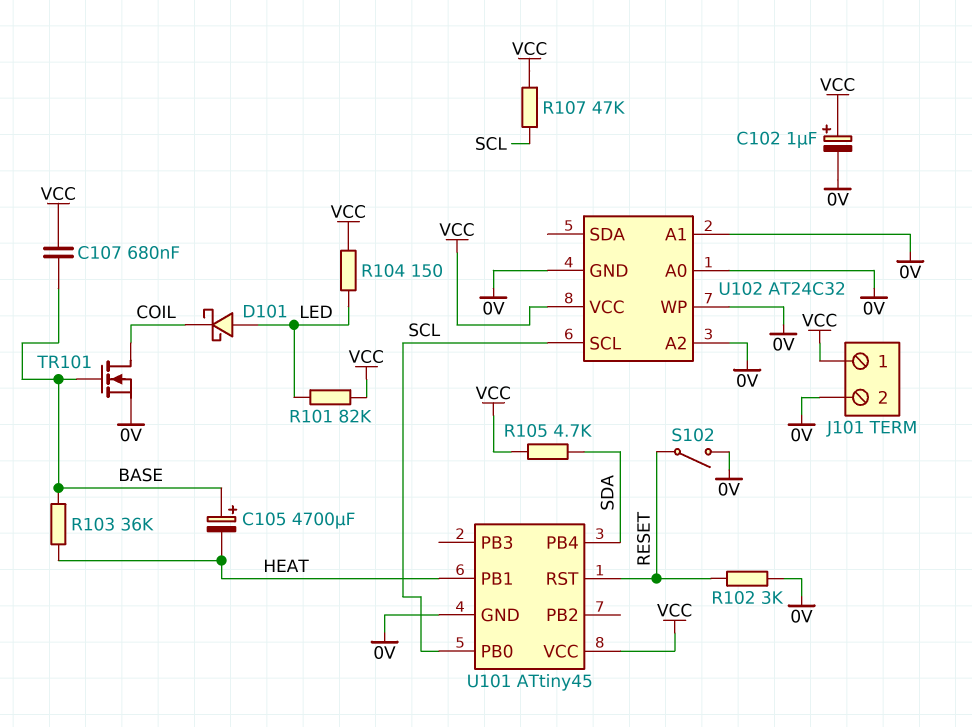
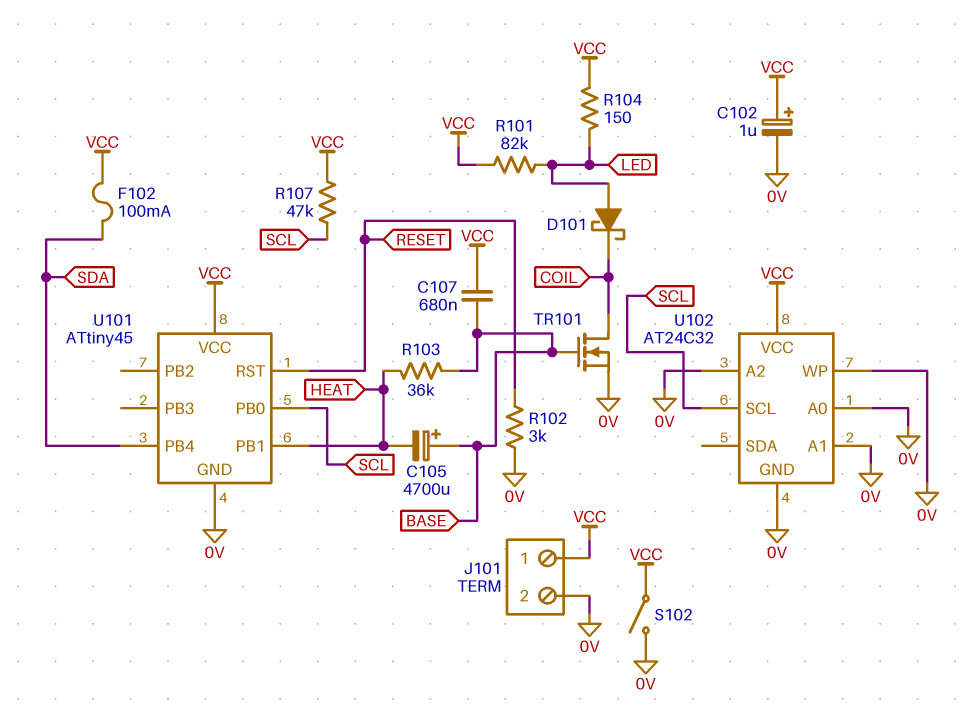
F102: none -> 100mA (SDA, VCC)
R105: 4.7k (SDA, VCC) -> none
S102: switch (0V, RESET) -> switch (0V, VCC)

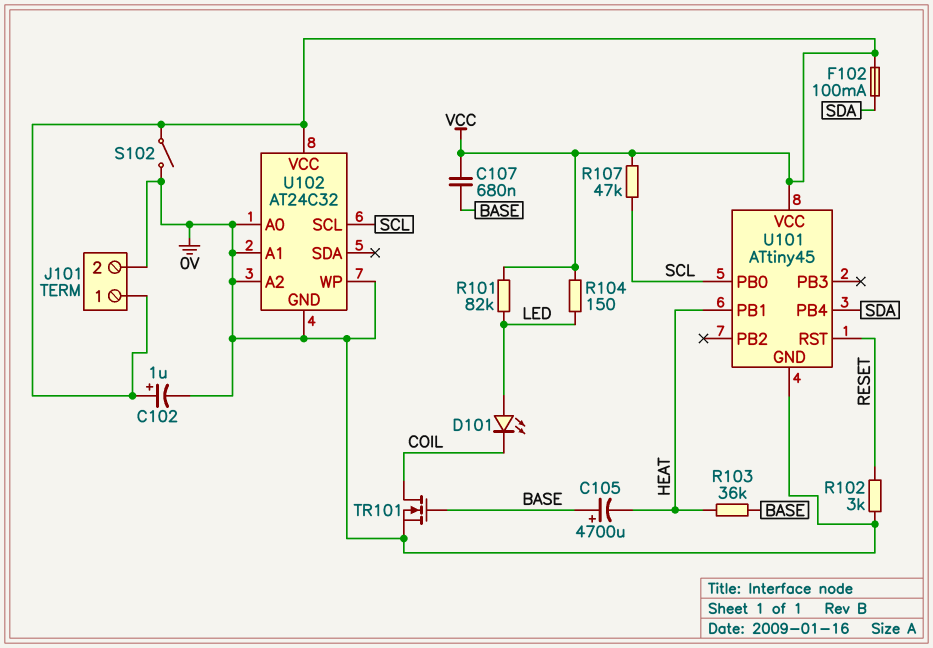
D101: schottky (A LED, K COIL) -> LED (A LED, K COIL)

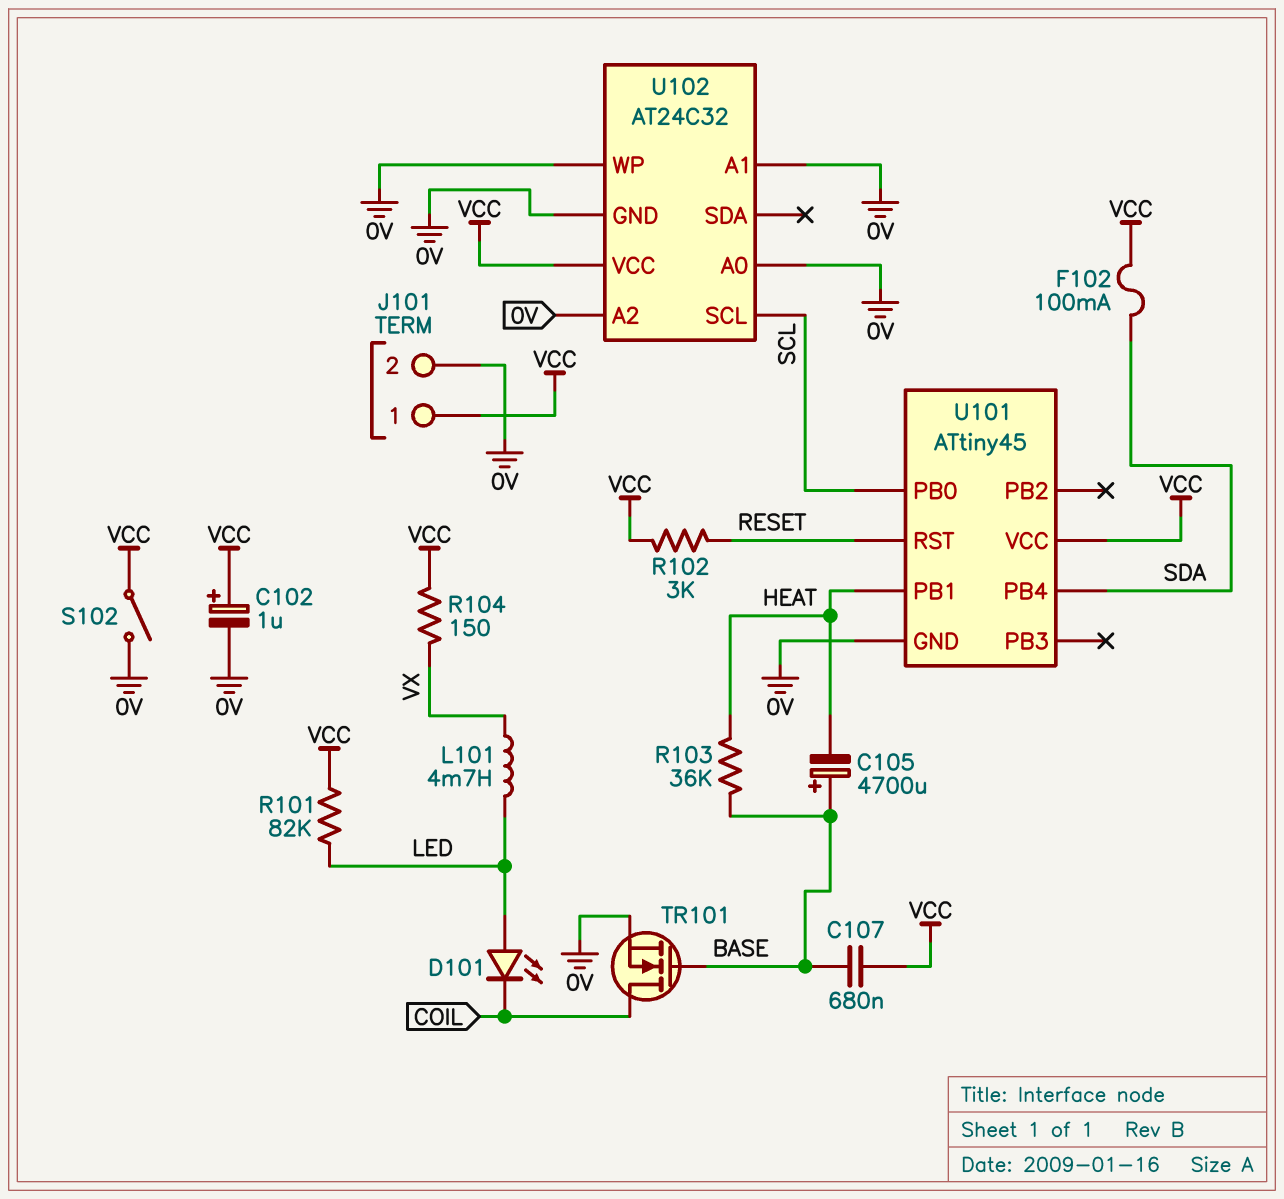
L101: none -> 4.7mH (LED, VX)
R102: 3k (0V, RESET) -> 3k (RESET, VCC)
R104: 150 (LED, VCC) -> 150 (VCC, VX)
R107: 47k (SCL, VCC) -> none

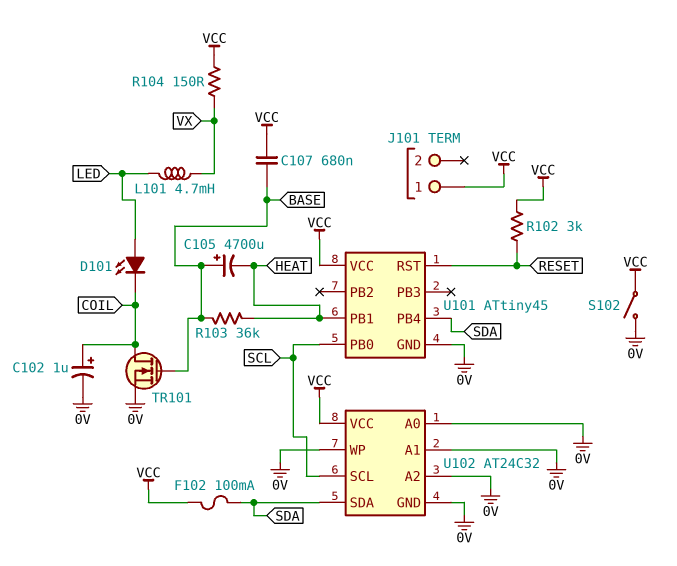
C102: 1uF (plus VCC, minus 0V) -> 1uF (plus COIL, minus 0V)
J101 pin 2: 0V -> none
R101: 82k (LED, VCC) -> none
U102 pin SDA: none -> SDA

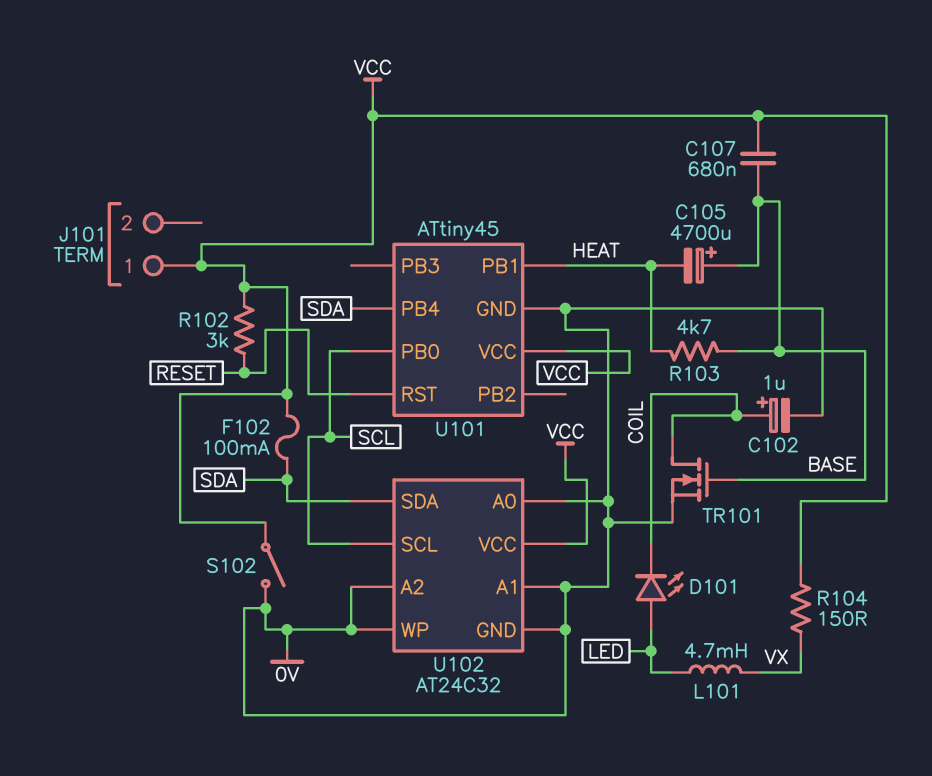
R103: 36k (BASE, HEAT) -> 4.7k (BASE, HEAT)

